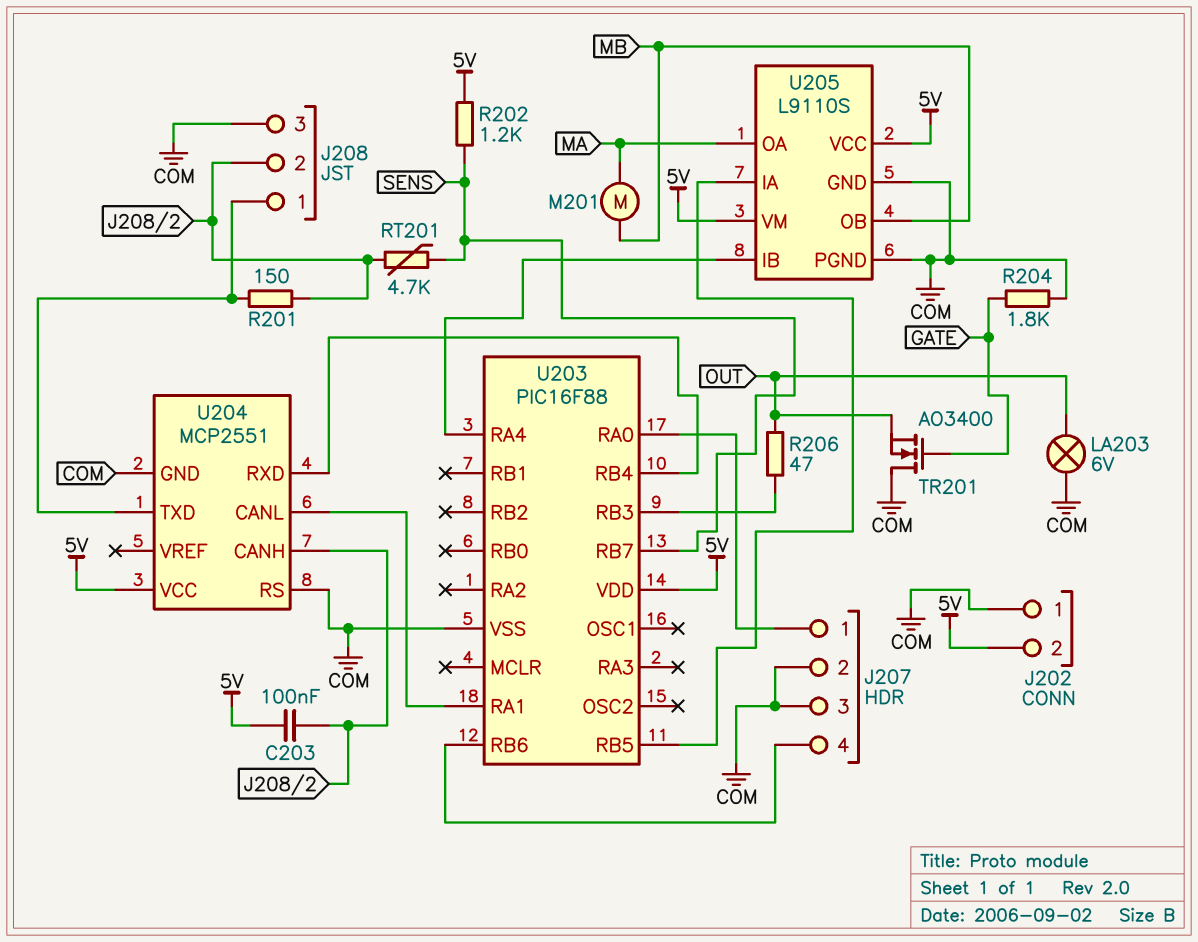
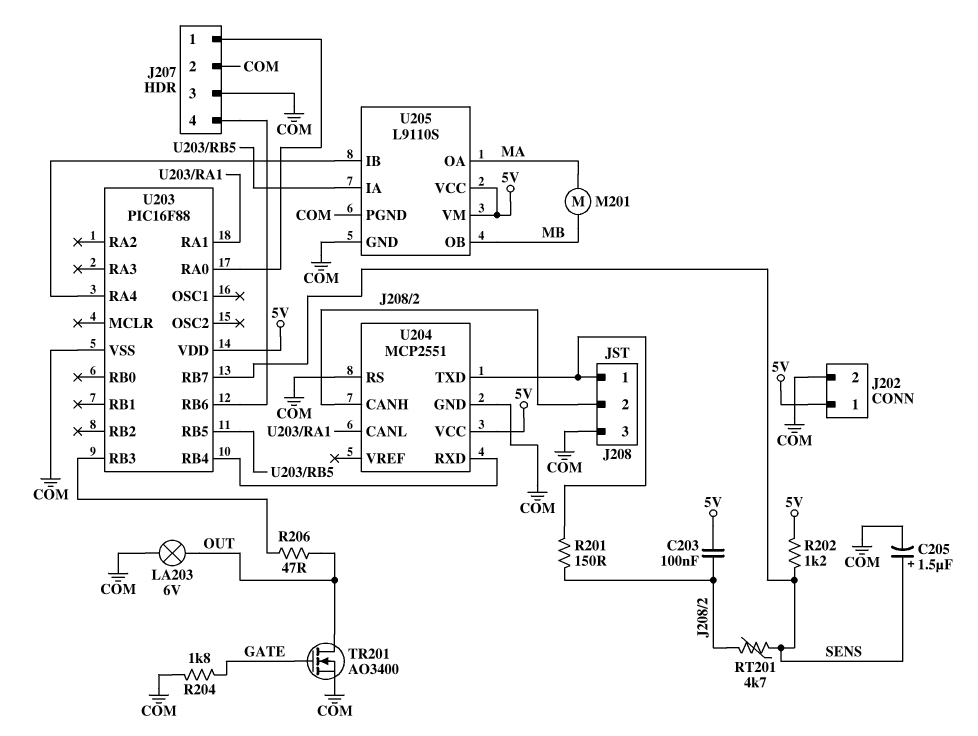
C205: none -> 1.5uF (plus SENS, minus COM)
J202 pin 1: COM -> 5V
J202 pin 2: 5V -> COM
TR201: NMOS AO3400 (G GATE, D COM, S OUT) -> NMOS AO3400 (G GATE, D OUT, S COM)

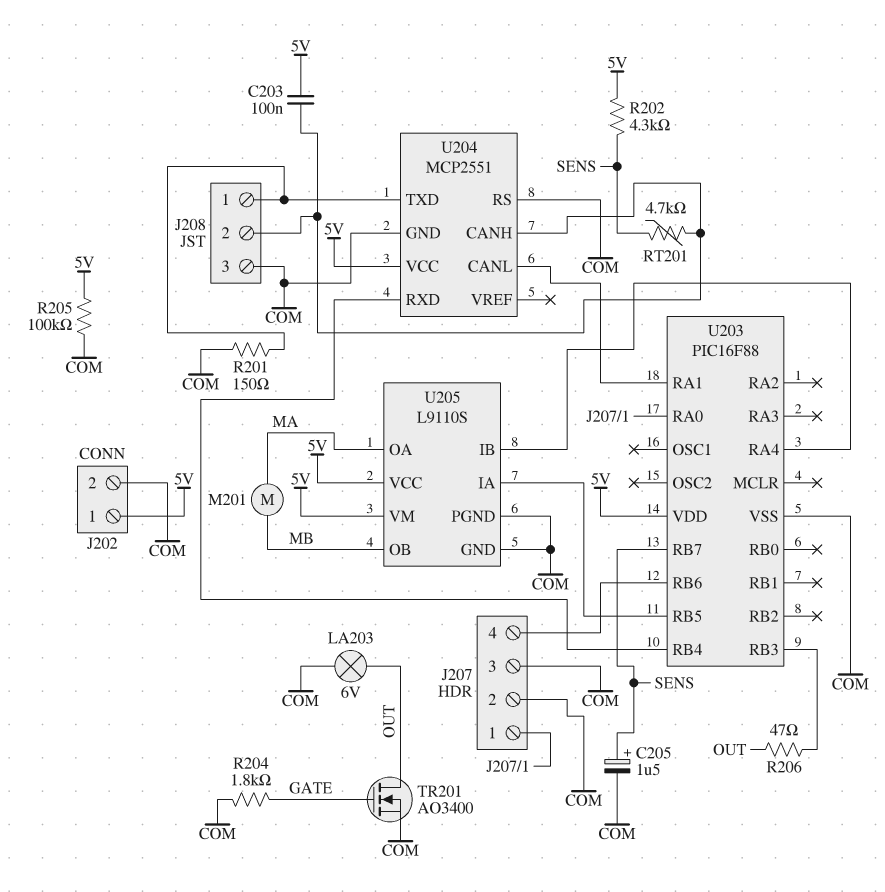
R201: 150 (J208/1, J208/2) -> 150 (COM, J208/1)
R202: 1.2k (5V, SENS) -> 4.3k (5V, SENS)
R205: none -> 100k (5V, COM)

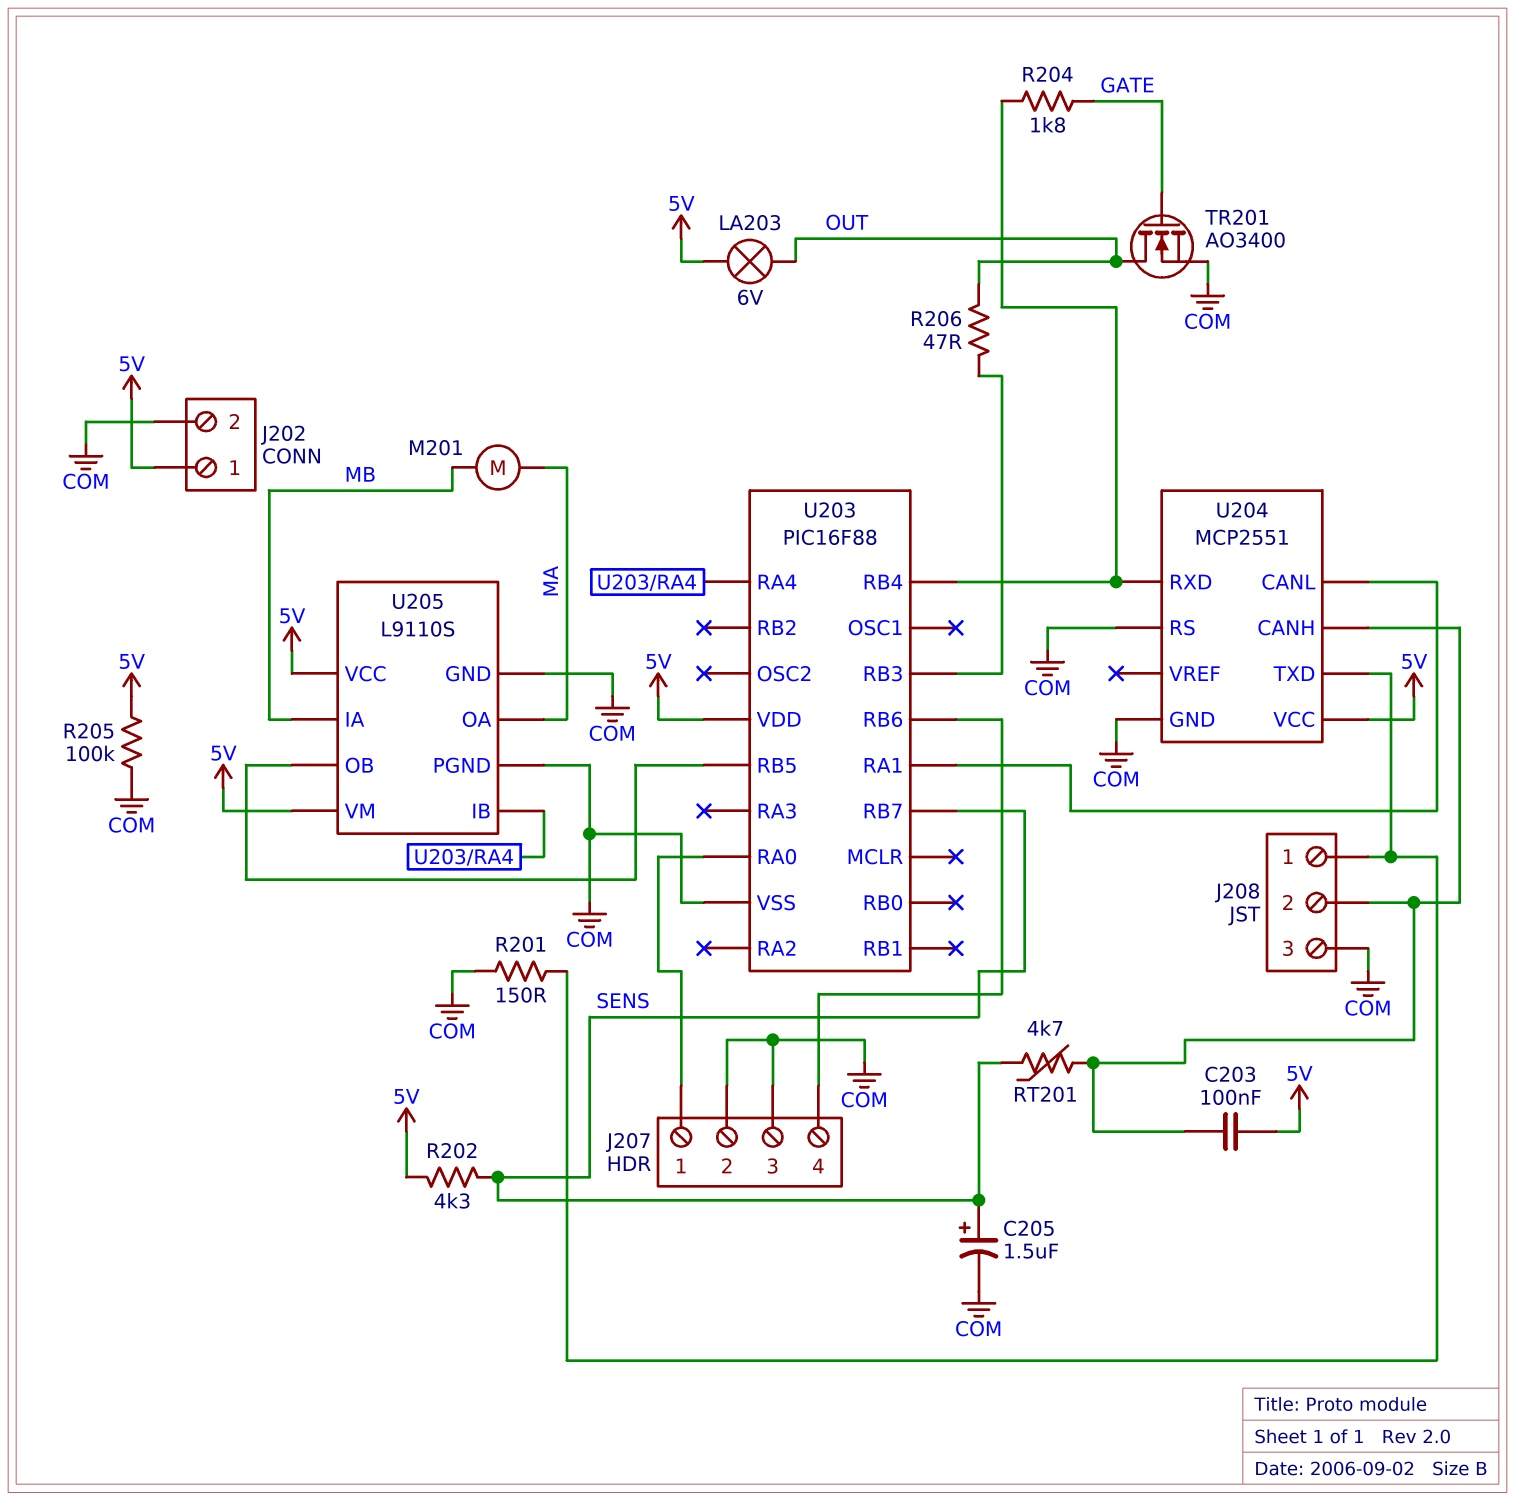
LA203: lamp 6V (COM, OUT) -> lamp 6V (5V, OUT)
R204: 1.8k (COM, GATE) -> 1.8k (GATE, U203/RB4)
U205 pin IA: U203/RB5 -> MB
U205 pin OB: MB -> U203/RB5

